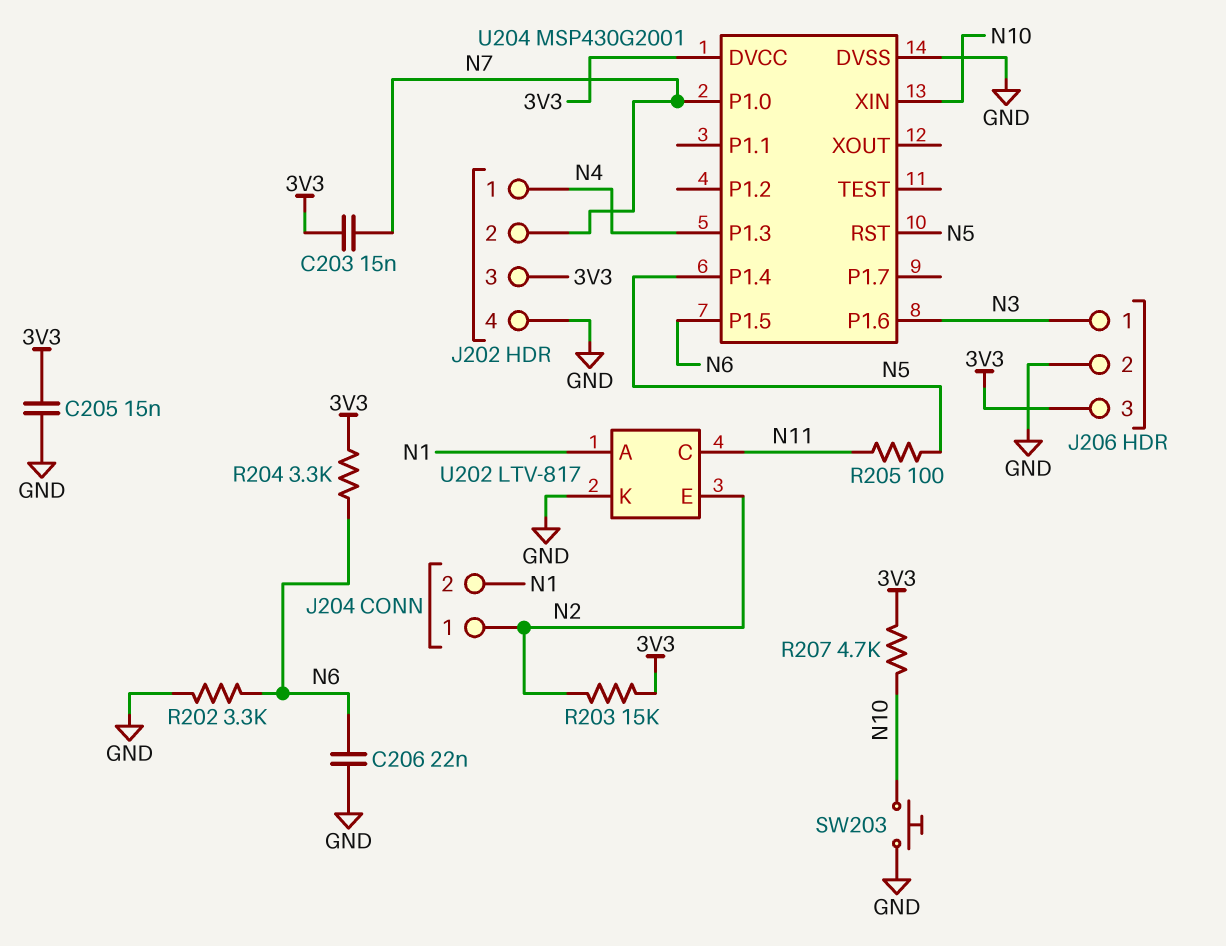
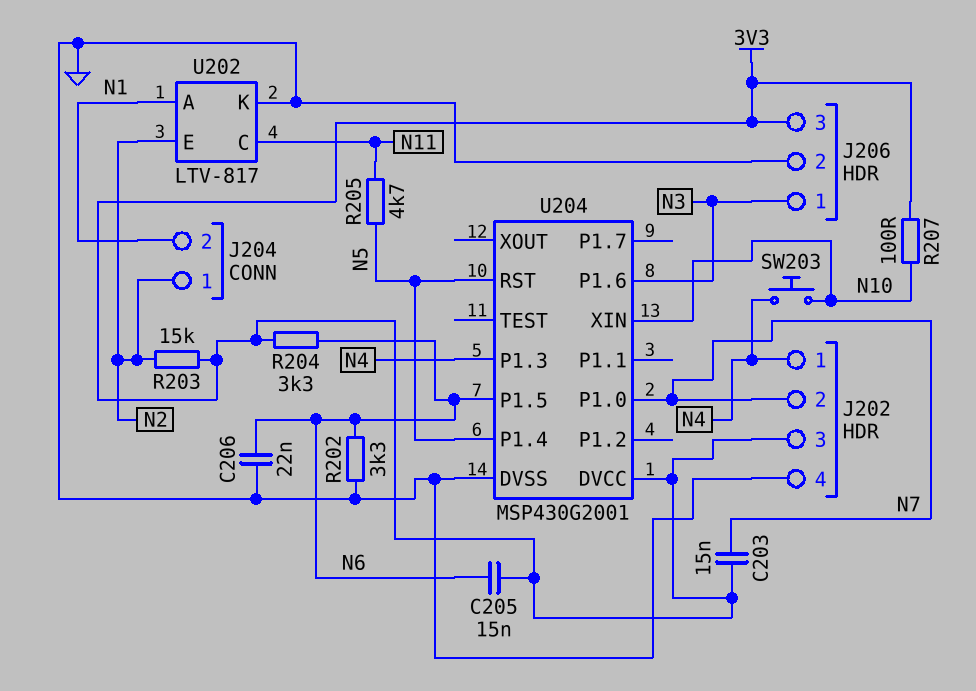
C205: 15nF (3V3, GND) -> 15nF (3V3, N6)
R205: 100 (N5, N11) -> 4.7k (N5, N11)
R207: 4.7k (3V3, N10) -> 100 (3V3, N10)
SW203: button (GND, N10) -> button (N4, N10)

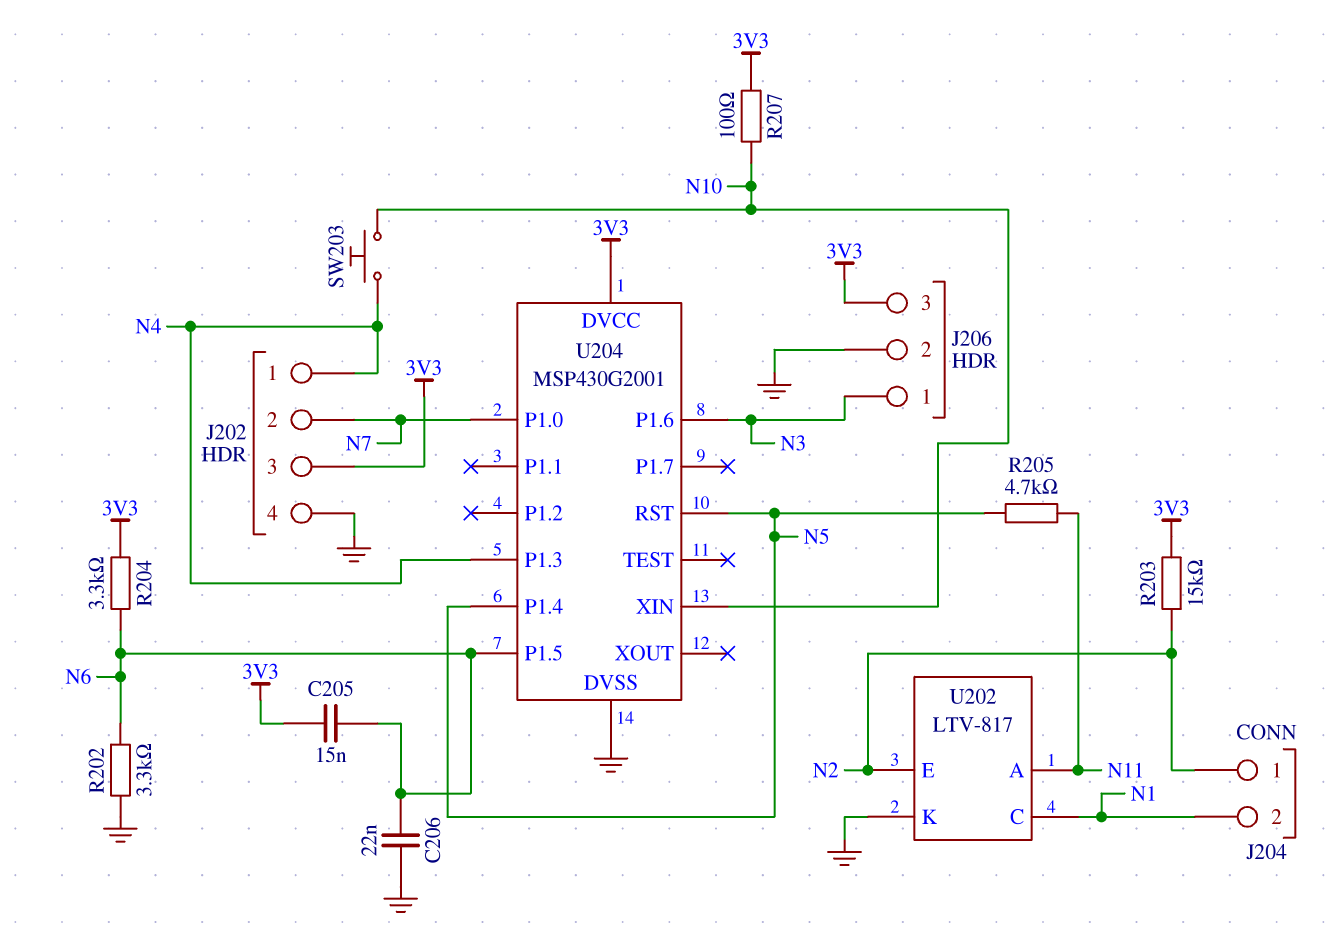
C203: 15nF (3V3, N7) -> none
U202 pin A: N1 -> N11
U202 pin C: N11 -> N1

